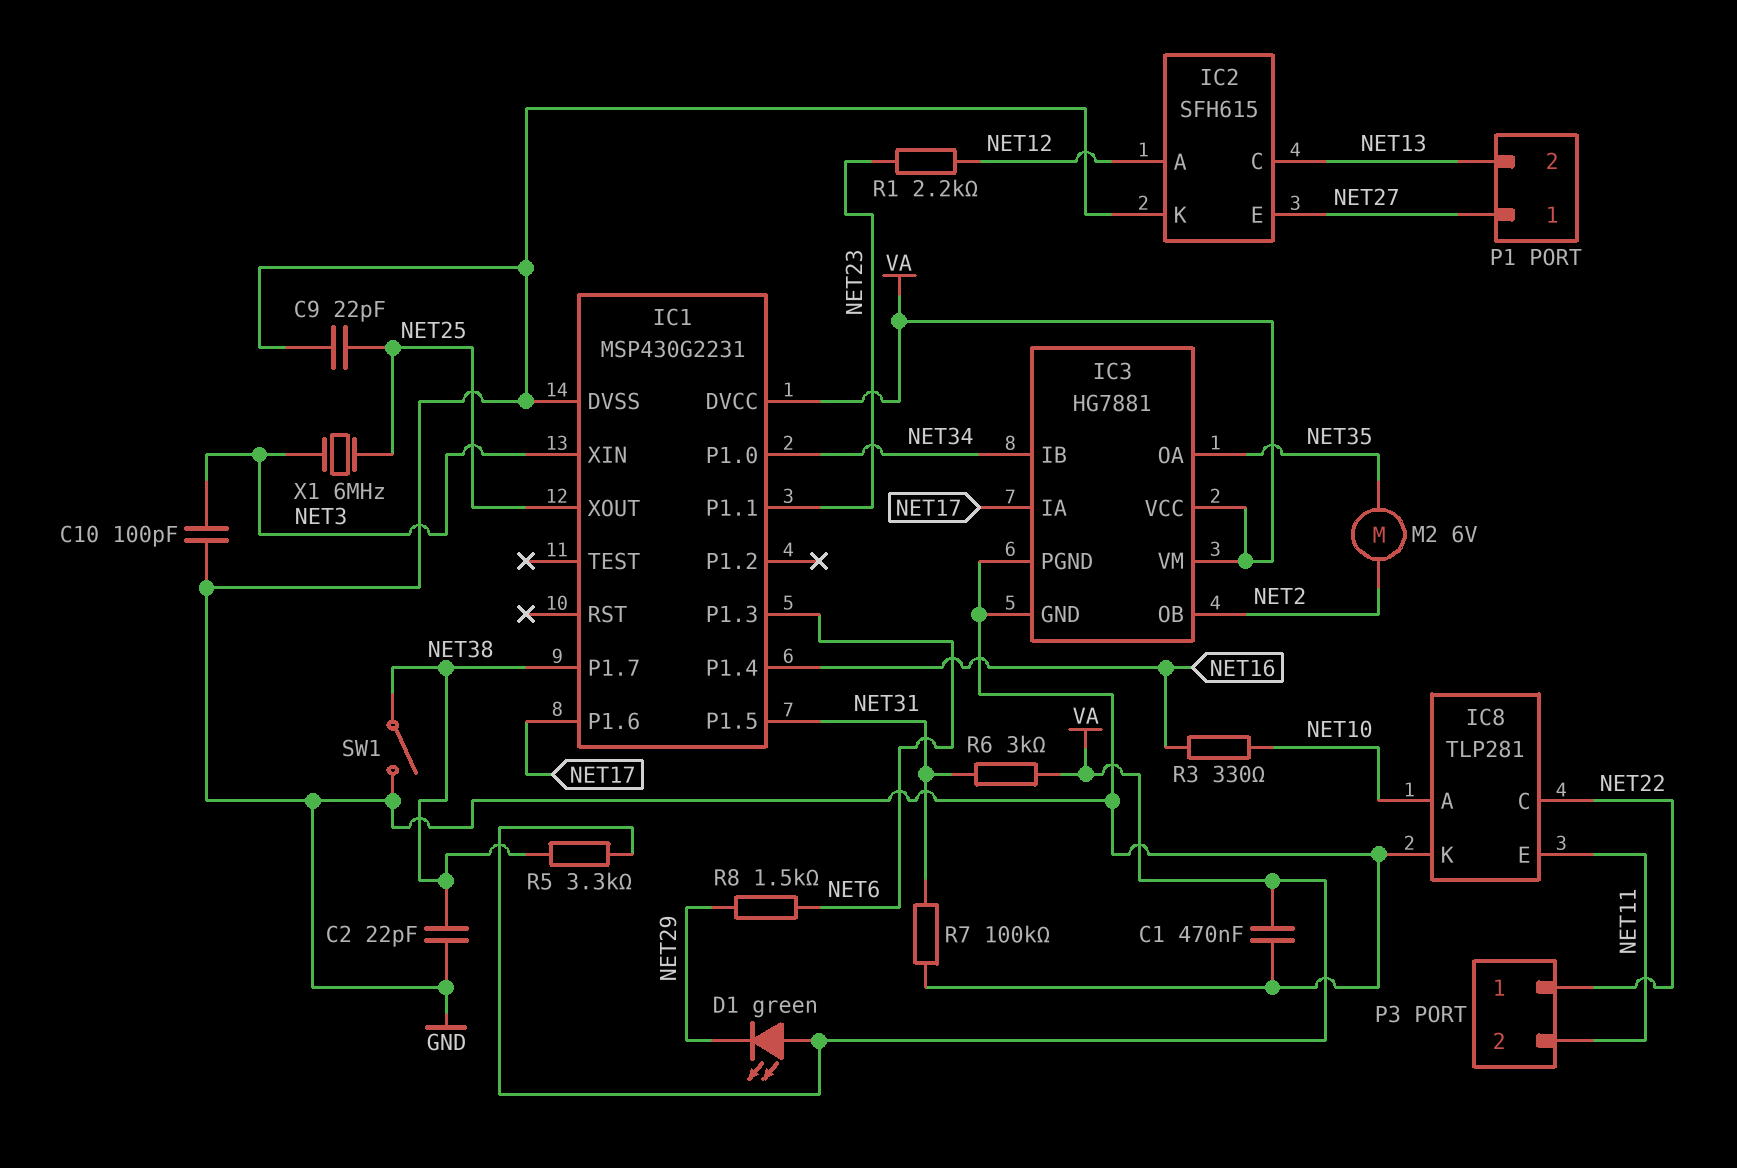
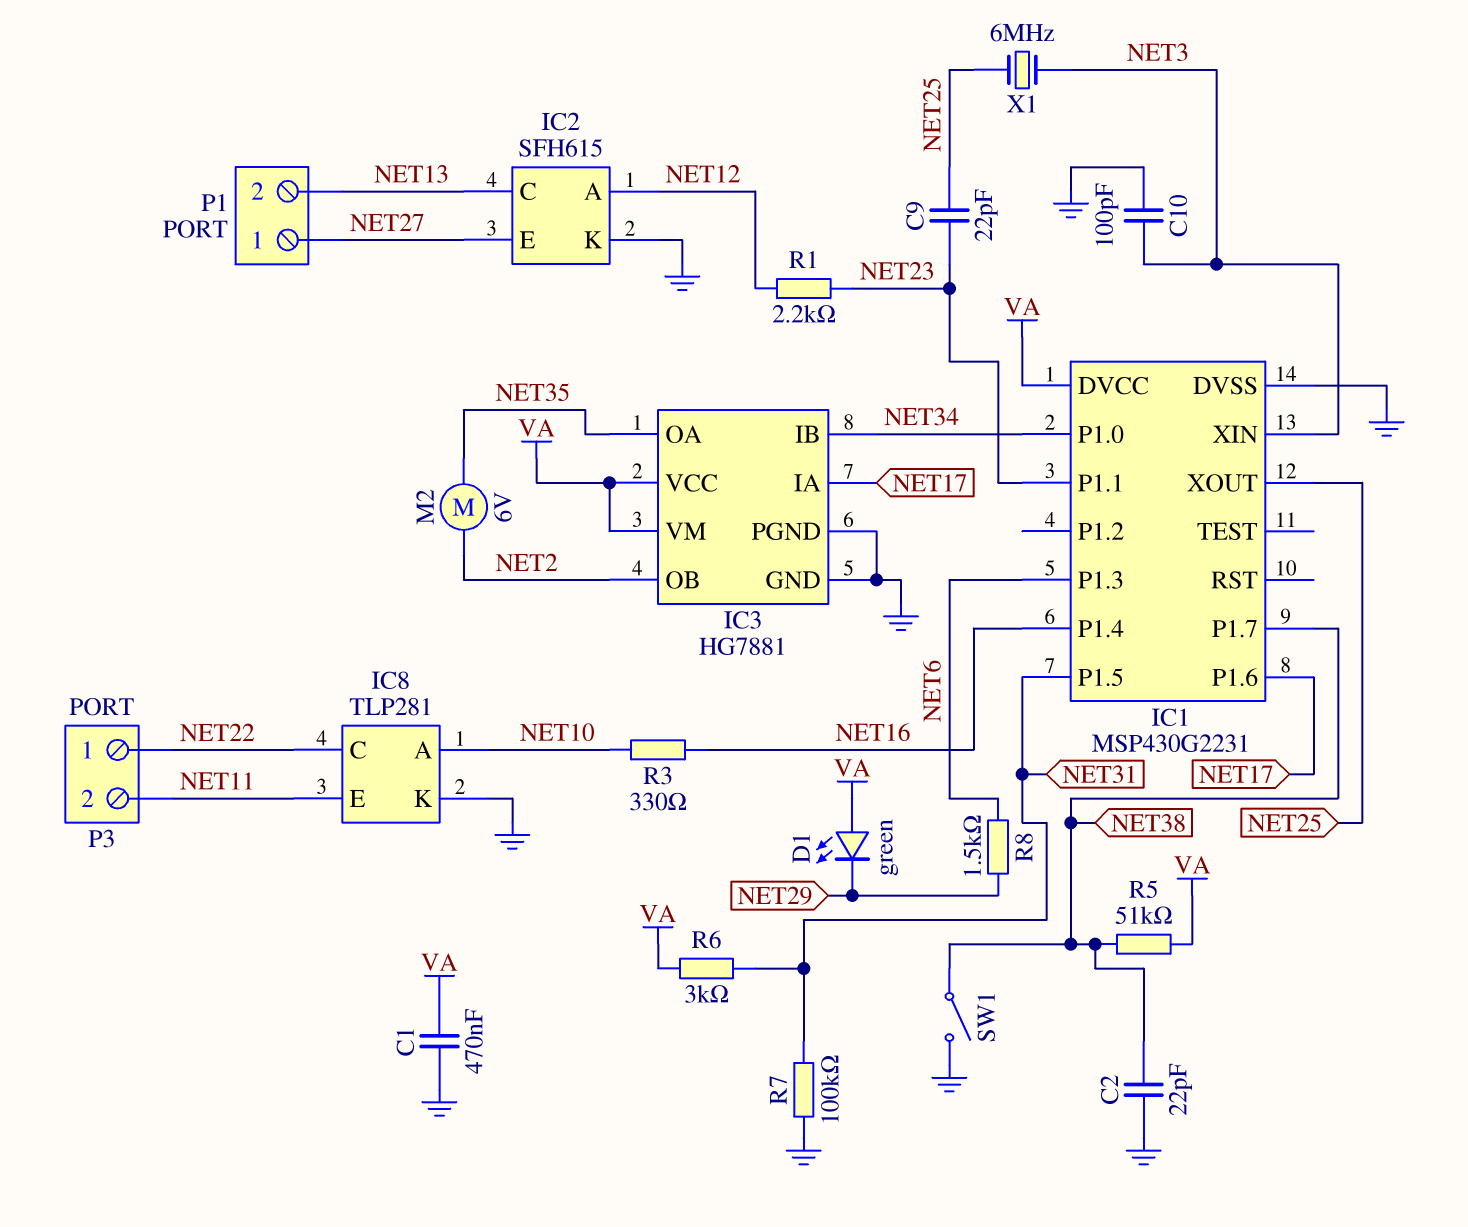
C9: 22pF (GND, NET25) -> 22pF (NET23, NET25)
R5: 3.3k (NET38, VA) -> 51k (NET38, VA)

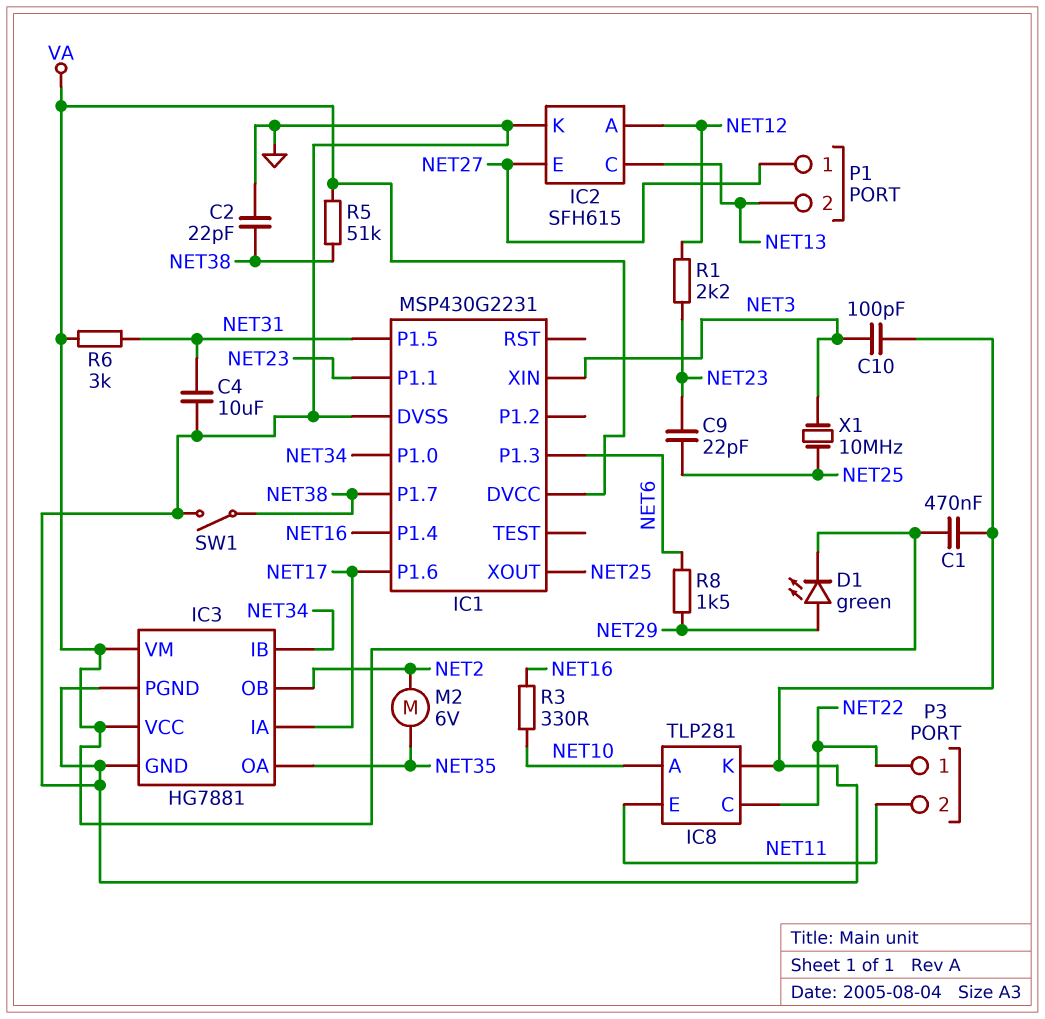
C4: none -> 10uF (GND, NET31)
D1: LED green (A VA, K NET29) -> LED green (A NET29, K VA)
R7: 100k (GND, NET31) -> none
X1: 6MHz (NET3, NET25) -> 10MHz (NET3, NET25)

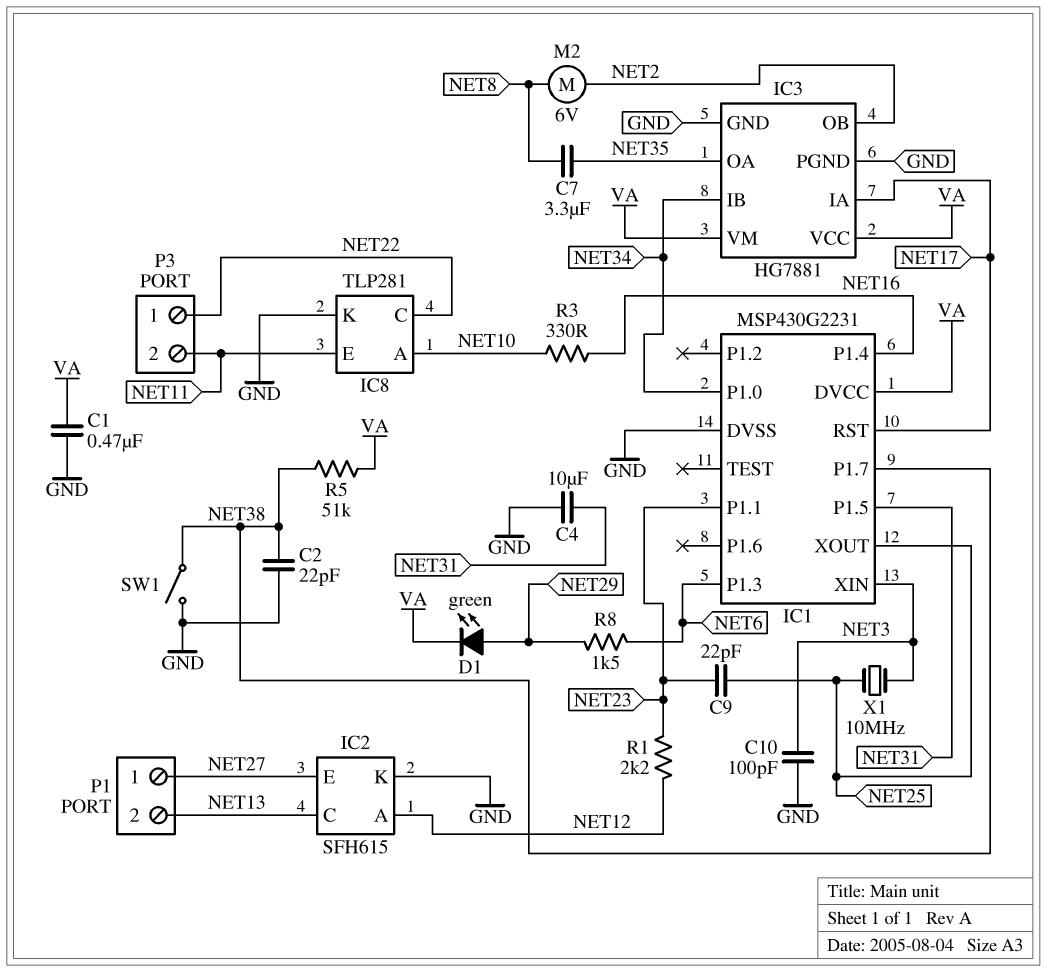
C7: none -> 3.3uF (NET8, NET35)
IC1 pin P1.6: NET17 -> none
IC1 pin RST: none -> NET17
M2: motor 6V (NET2, NET35) -> motor 6V (NET2, NET8)
R6: 3k (NET31, VA) -> none

